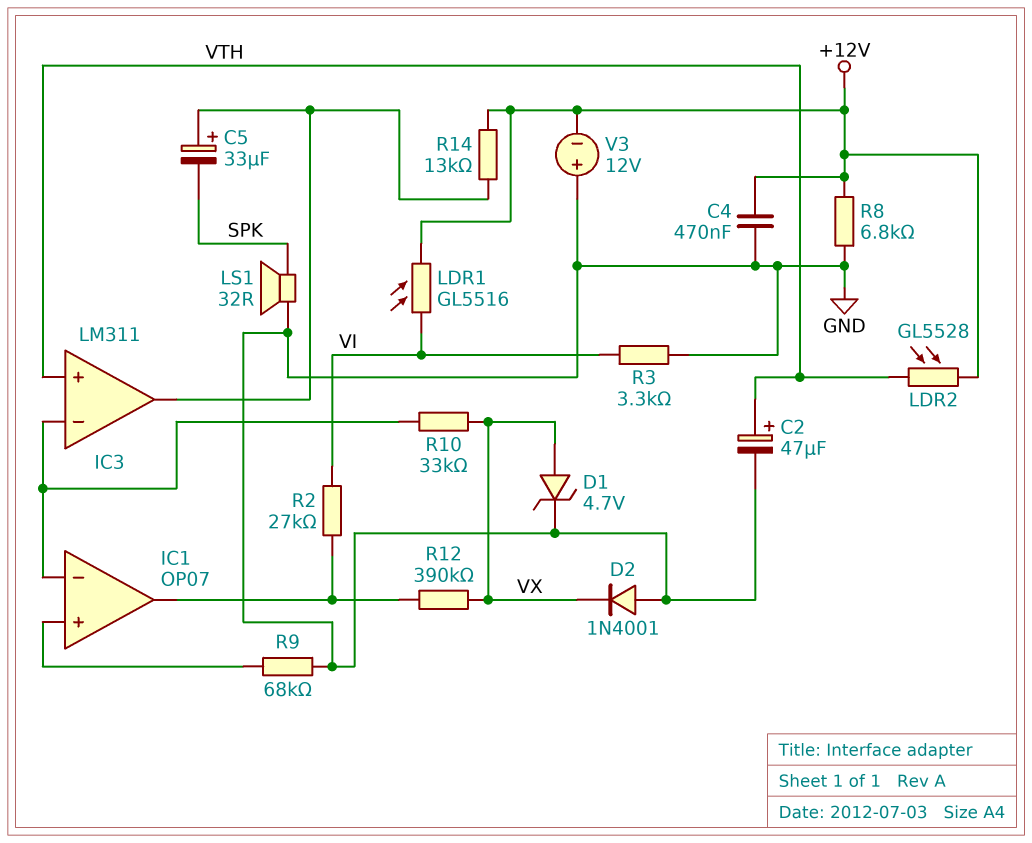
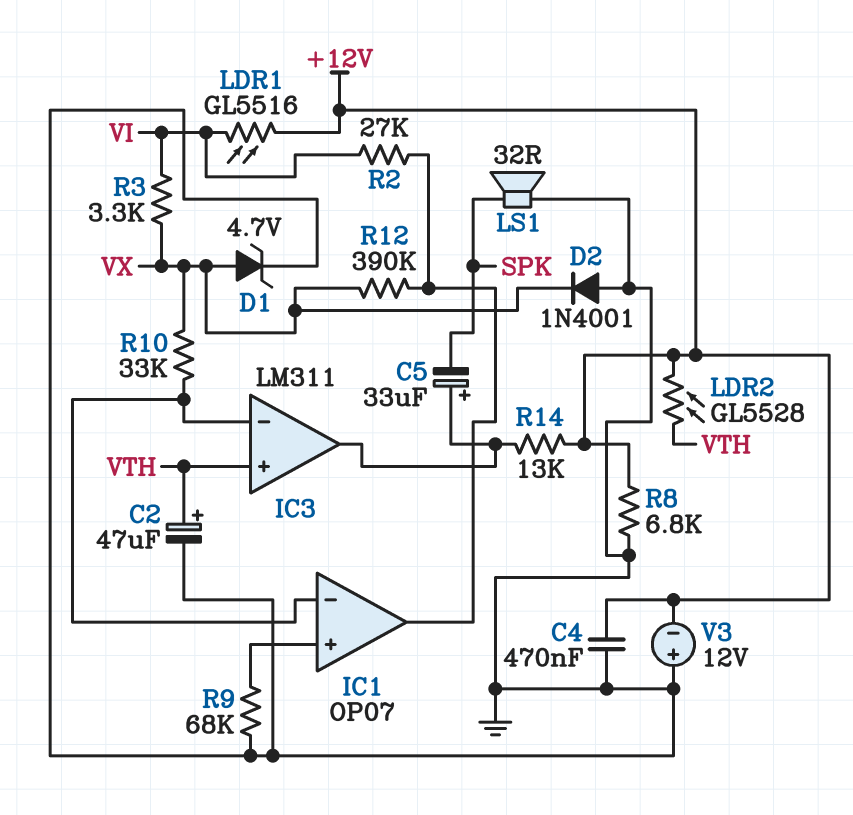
R3: 3.3k (GND, VI) -> 3.3k (VI, VX)

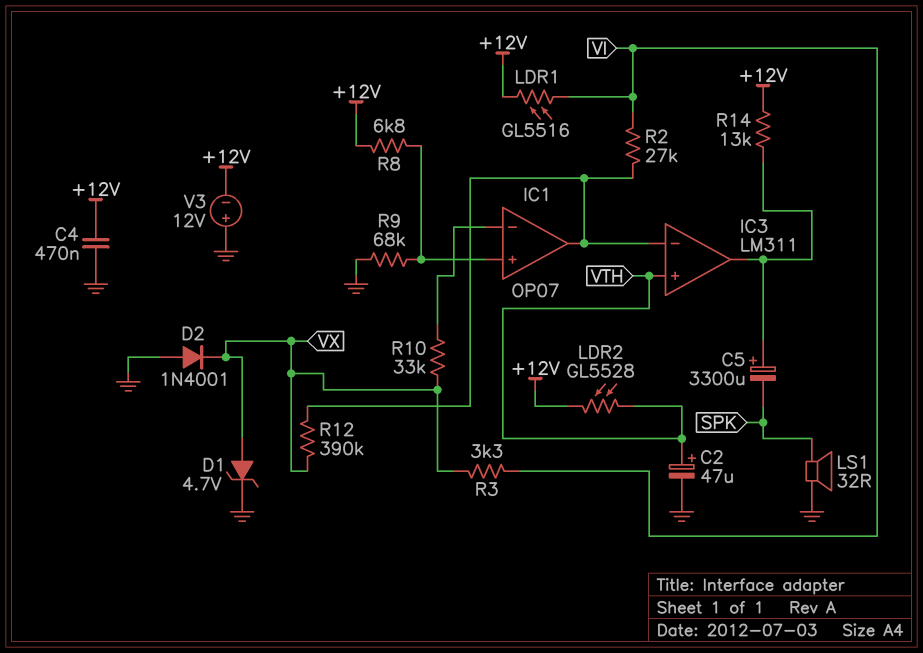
C5: 33uF (plus IC3/out, minus SPK) -> 3300uF (plus IC3/out, minus SPK)
IC3 pin in-: IC1/in- -> IC1/out
R8: 6.8k (+12V, GND) -> 6.8k (+12V, IC1/in+)

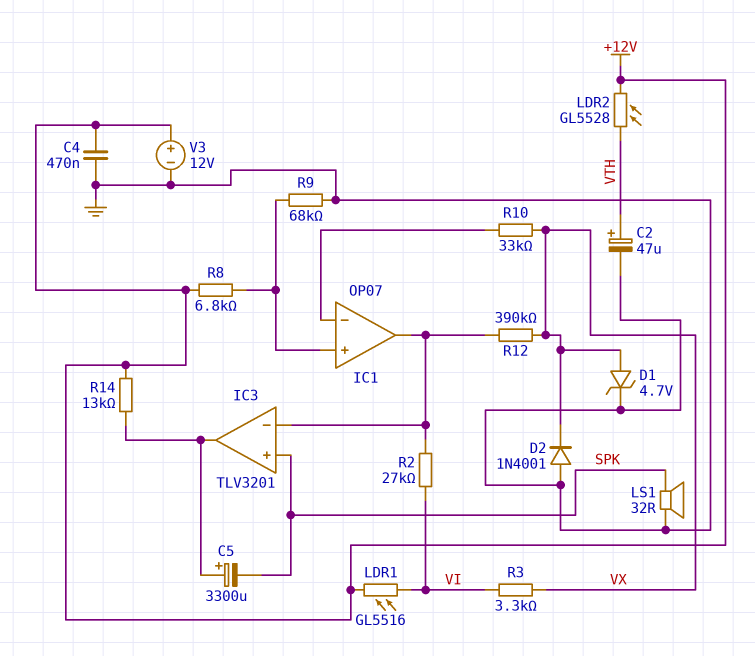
IC3: LM311 -> TLV3201
IC3 pin in+: VTH -> SPK
V3: 12V (plus GND, minus +12V) -> 12V (plus +12V, minus GND)

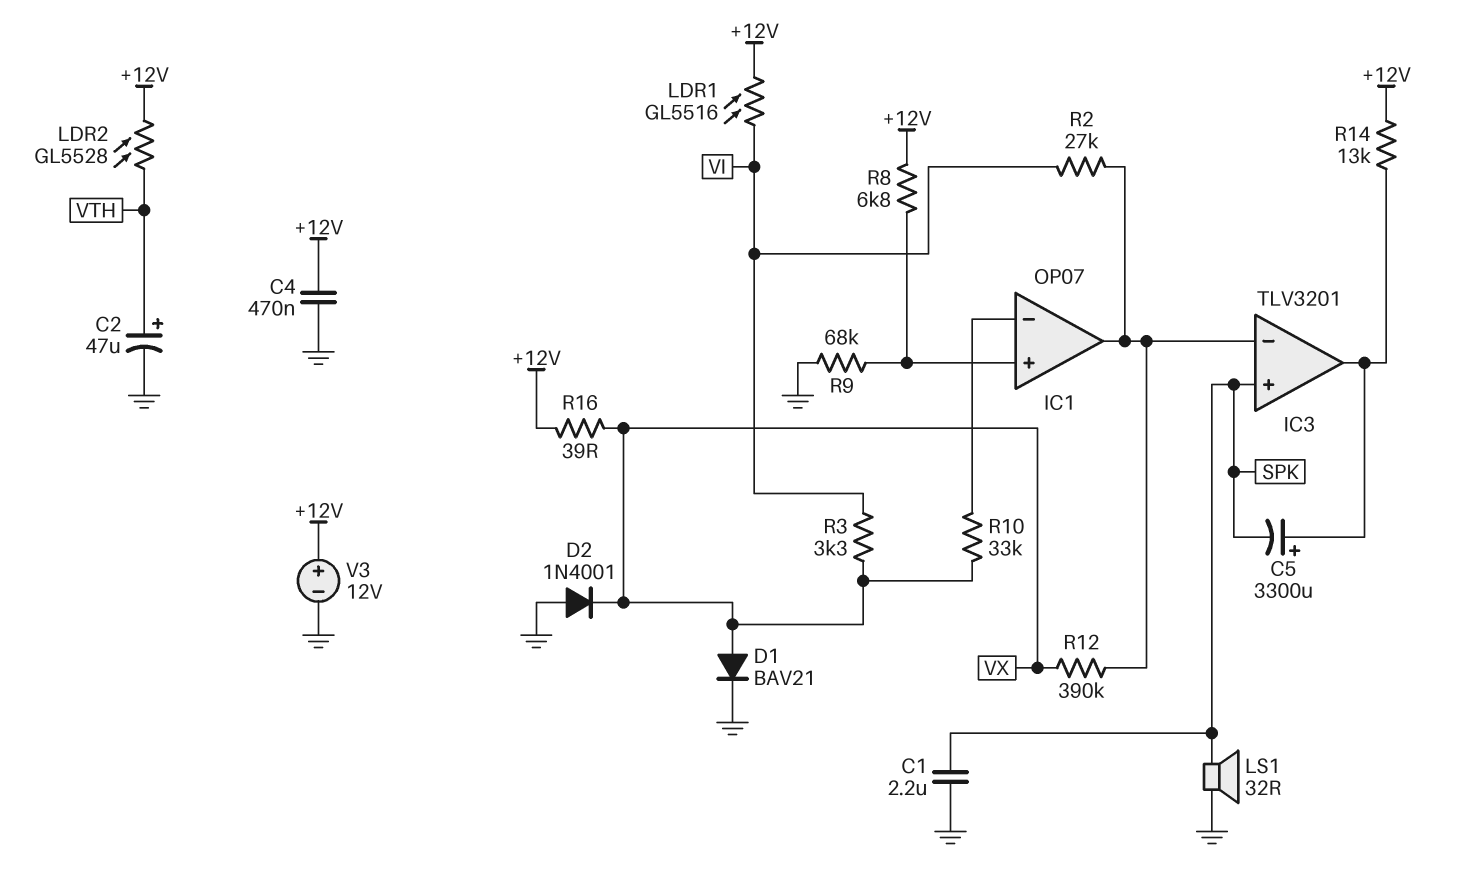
C1: none -> 2.2uF (GND, SPK)
D1: zener 4.7V (A VX, K GND) -> diode BAV21 (A VX, K GND)
R16: none -> 39 (+12V, VX)

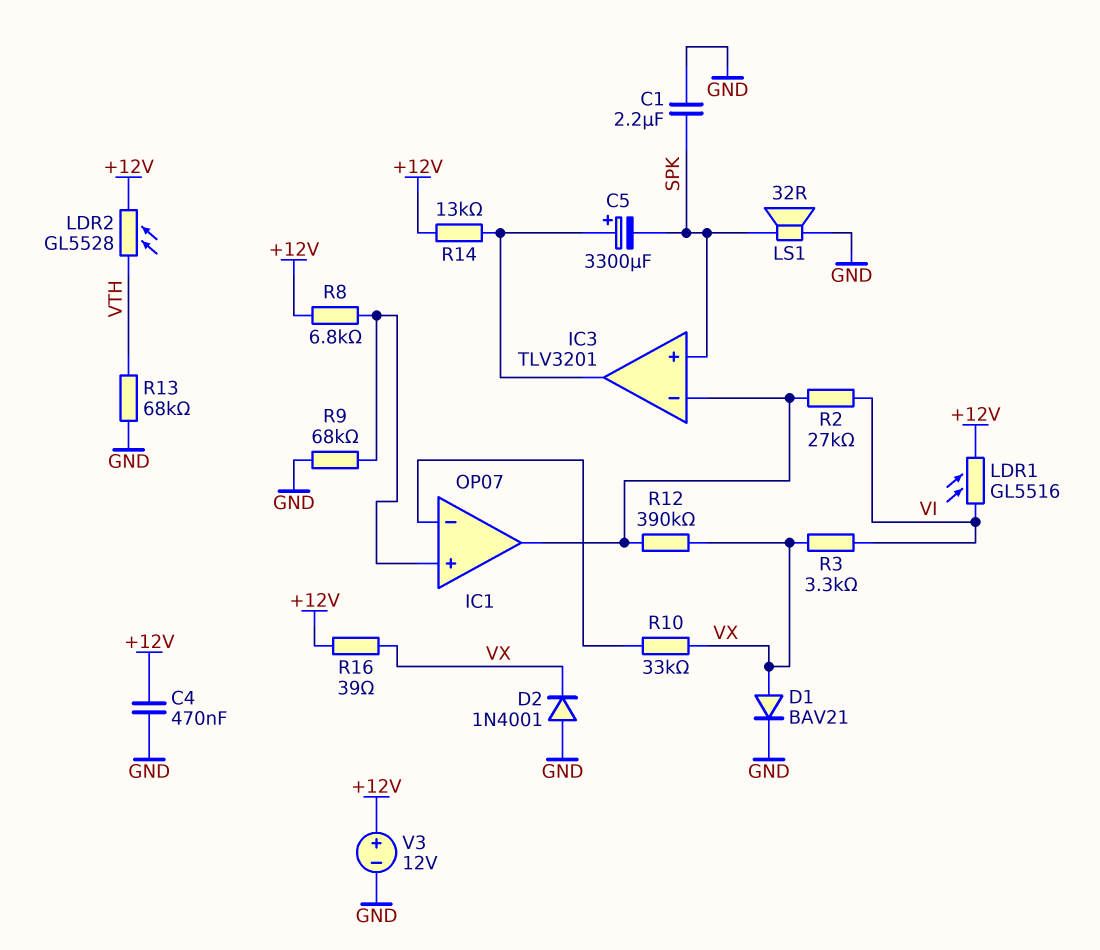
C2: 47uF (plus VTH, minus GND) -> none
R13: none -> 68k (GND, VTH)

